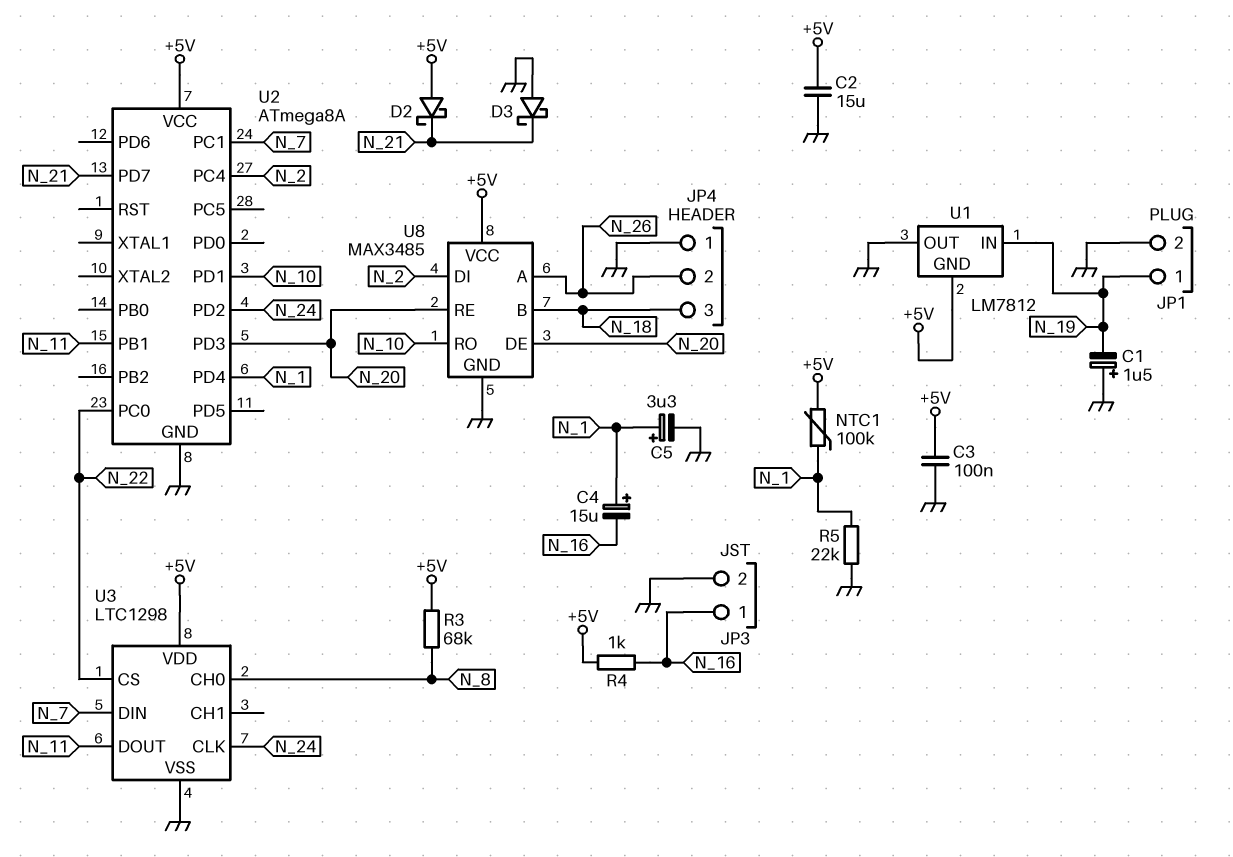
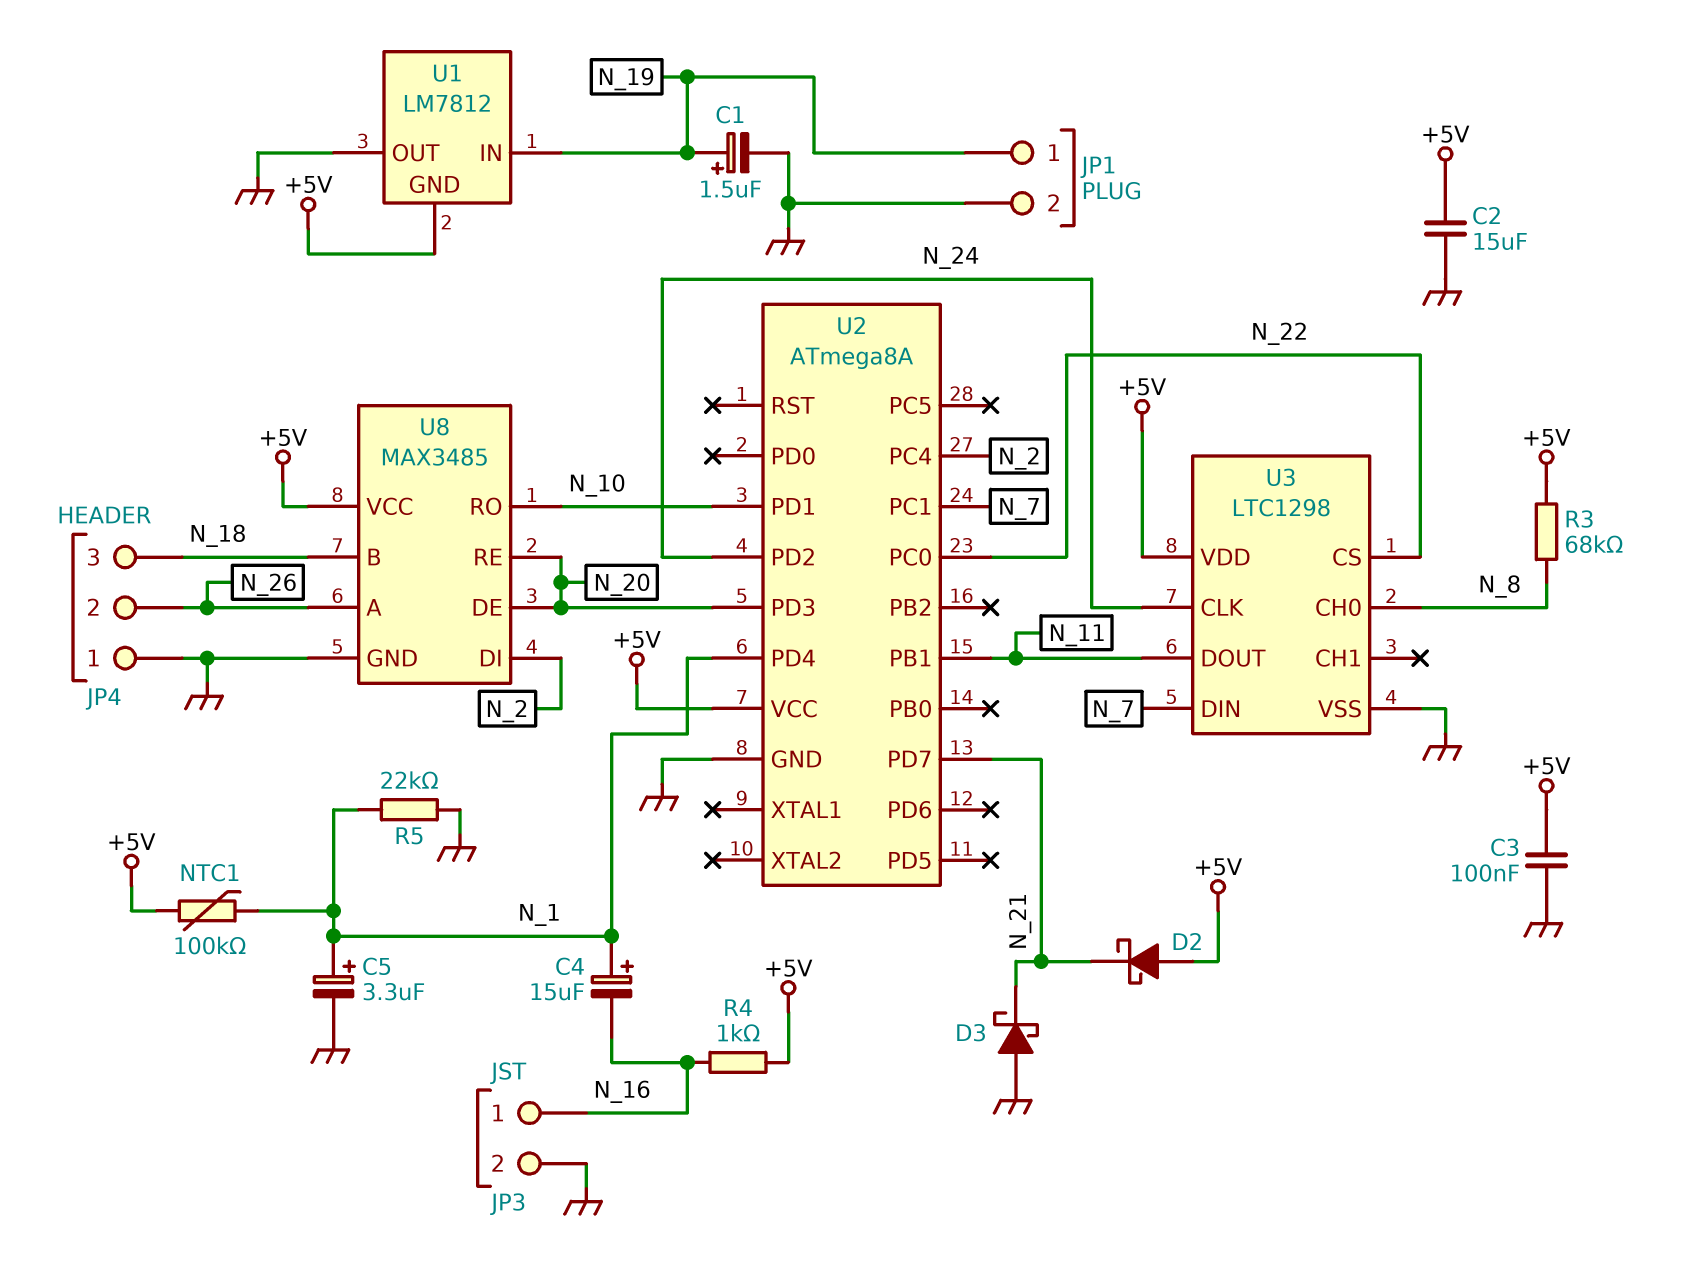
C1: 1.5uF (plus GND, minus N_19) -> 1.5uF (plus N_19, minus GND)

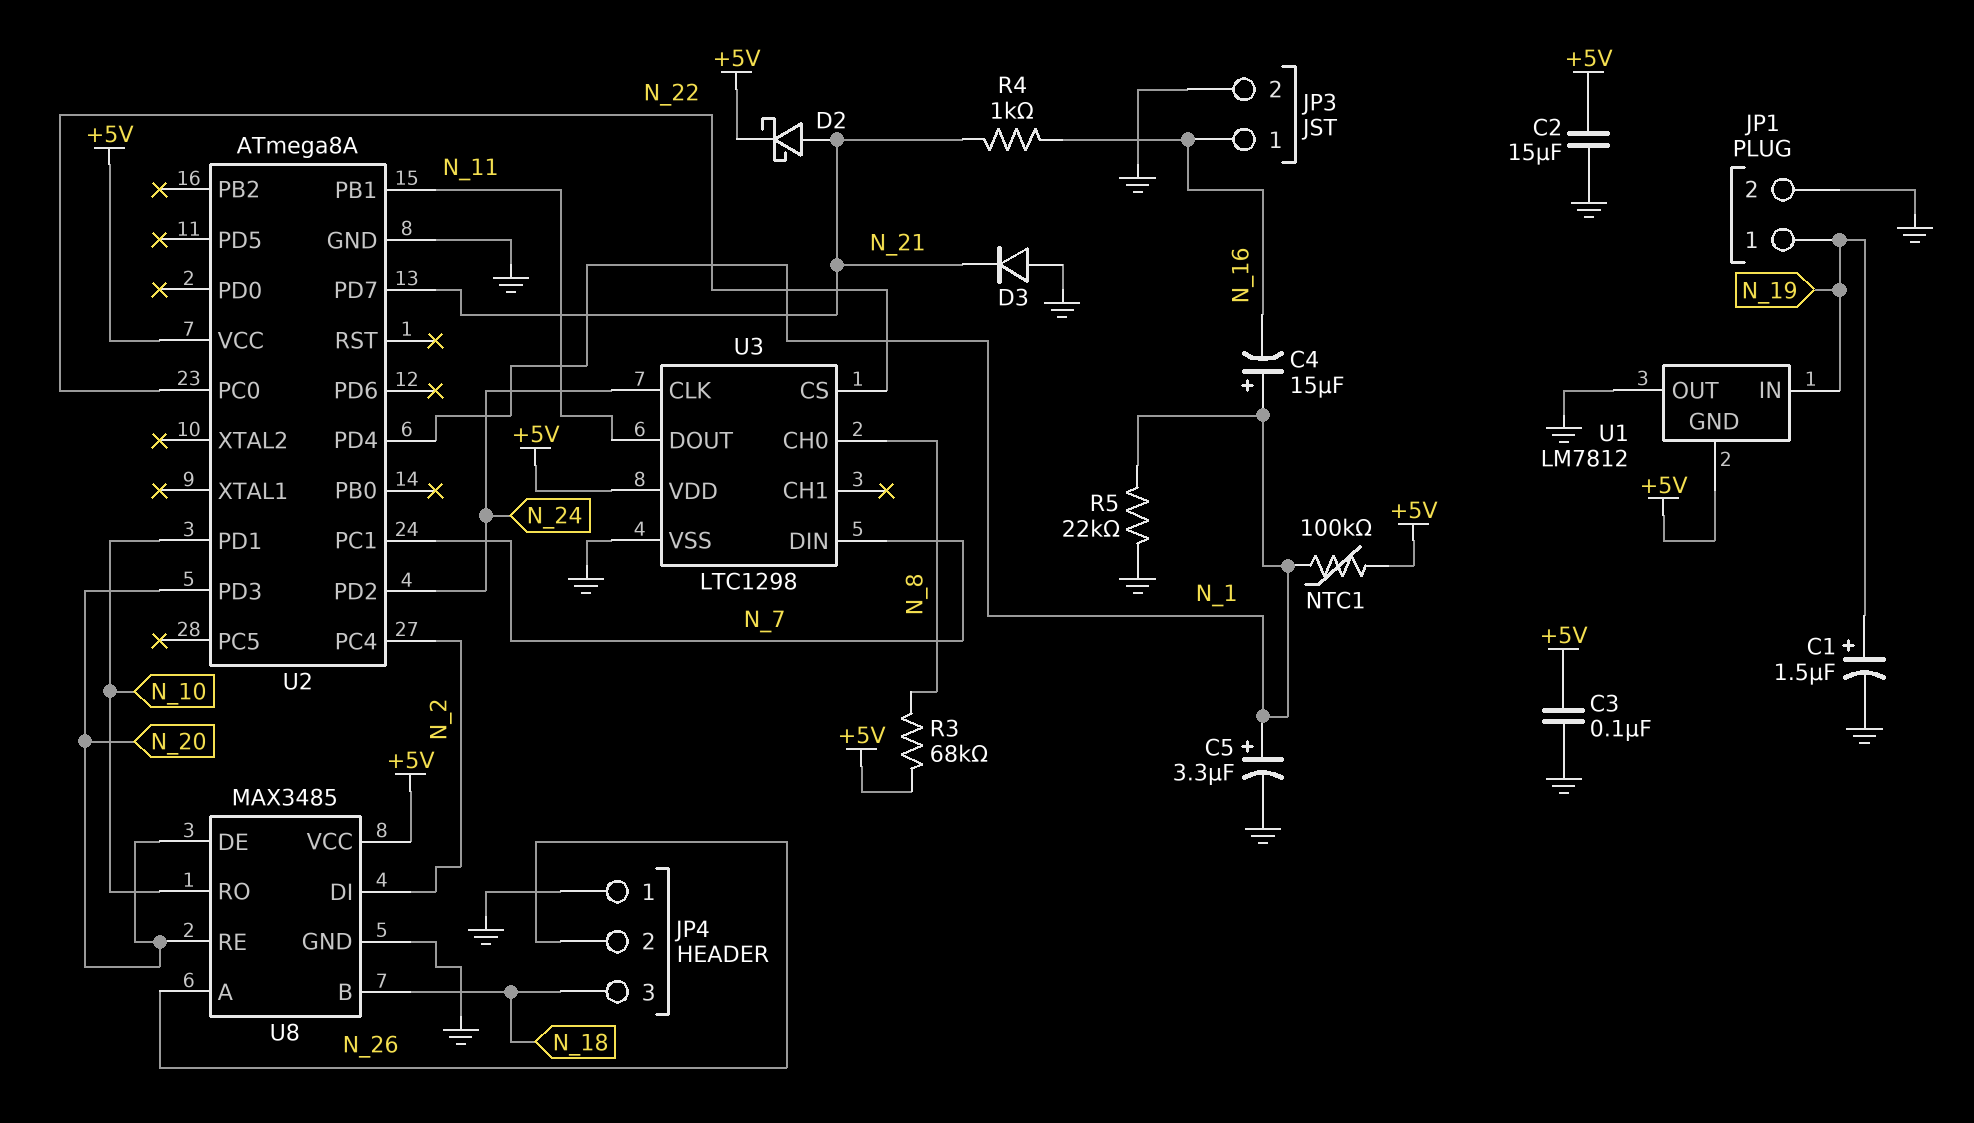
D2: schottky (A +5V, K N_21) -> schottky (A N_21, K +5V)
D3: schottky (A GND, K N_21) -> diode (A GND, K N_21)
R4: 1k (+5V, N_16) -> 1k (N_16, N_21)

